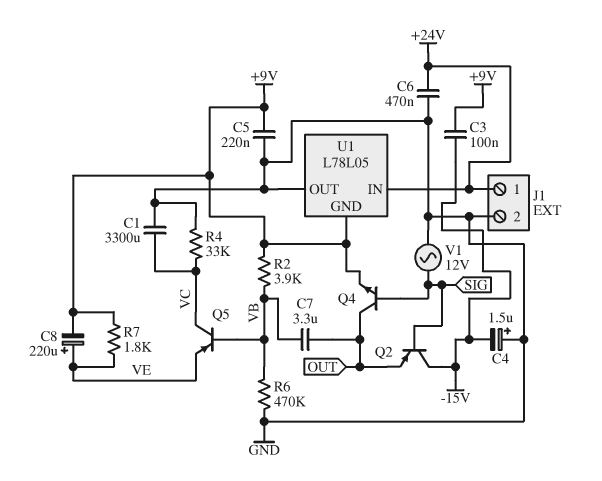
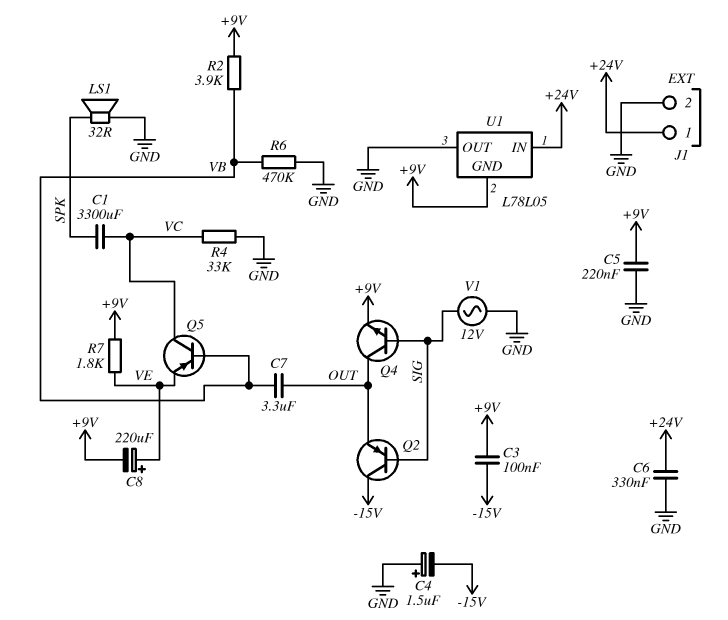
C1: 3300uF (GND, VC) -> 3300uF (SPK, VC)
C6: 470nF (+24V, GND) -> 330nF (+24V, GND)
LS1: none -> speaker 32R (GND, SPK)

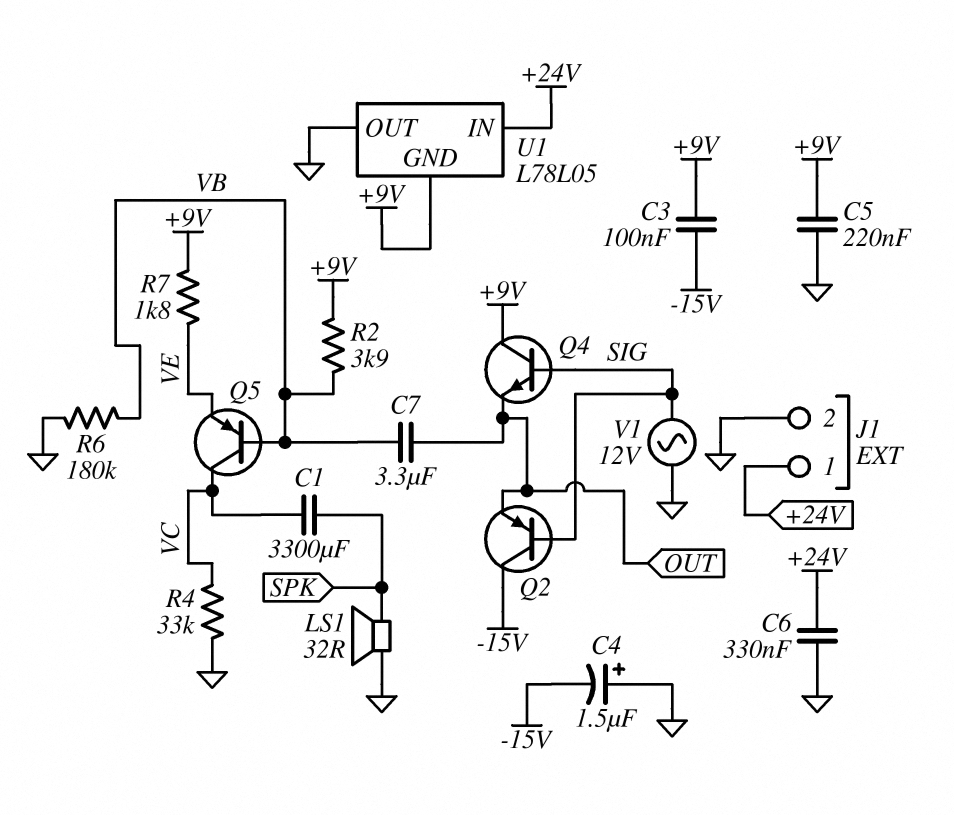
C8: 220uF (plus VE, minus +9V) -> none
Q4: NPN (B SIG, C OUT, E +9V) -> NPN (B SIG, C +9V, E OUT)
R6: 470k (GND, VB) -> 180k (GND, VB)

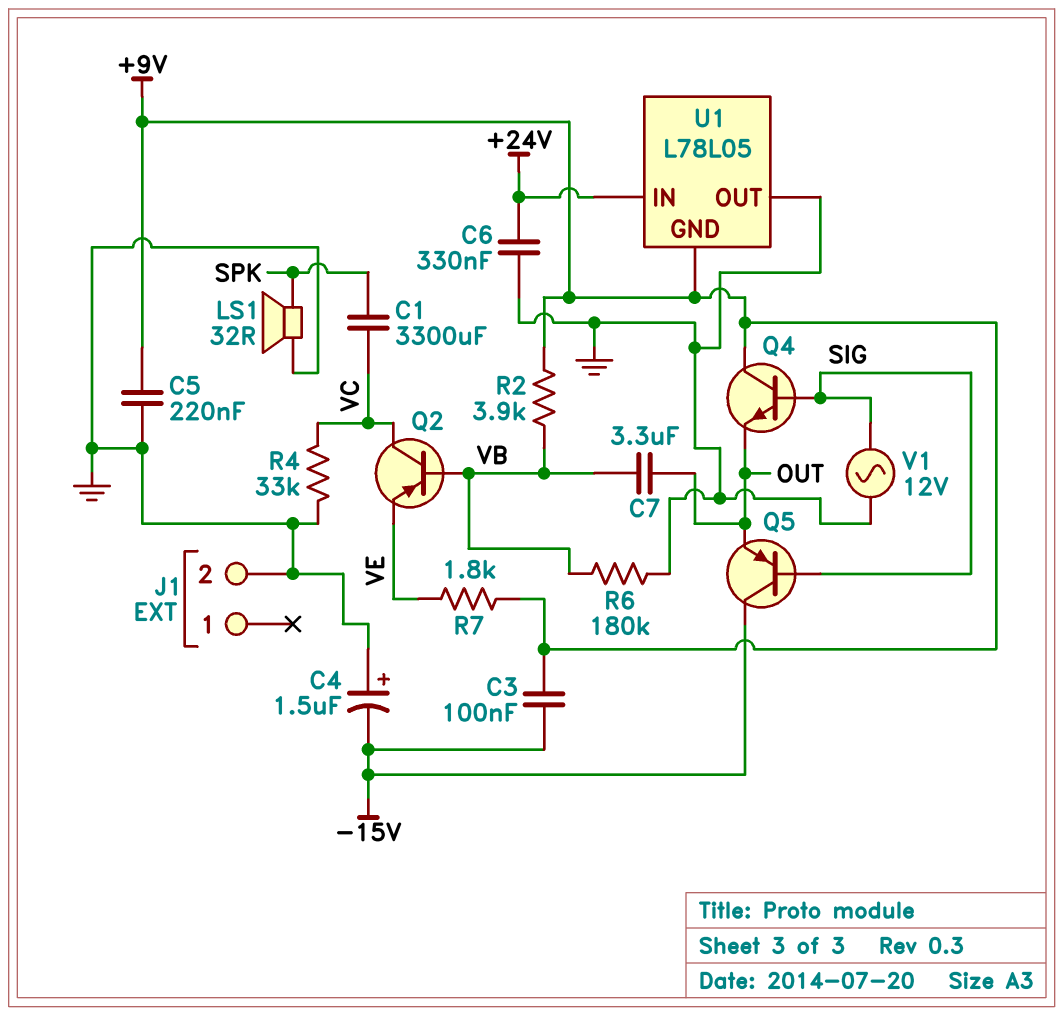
J1 pin 1: +24V -> none
Q2: PNP (B SIG, C -15V, E OUT) -> PNP (B VB, C VC, E VE)
Q5: PNP (B VB, C VC, E VE) -> PNP (B SIG, C -15V, E OUT)

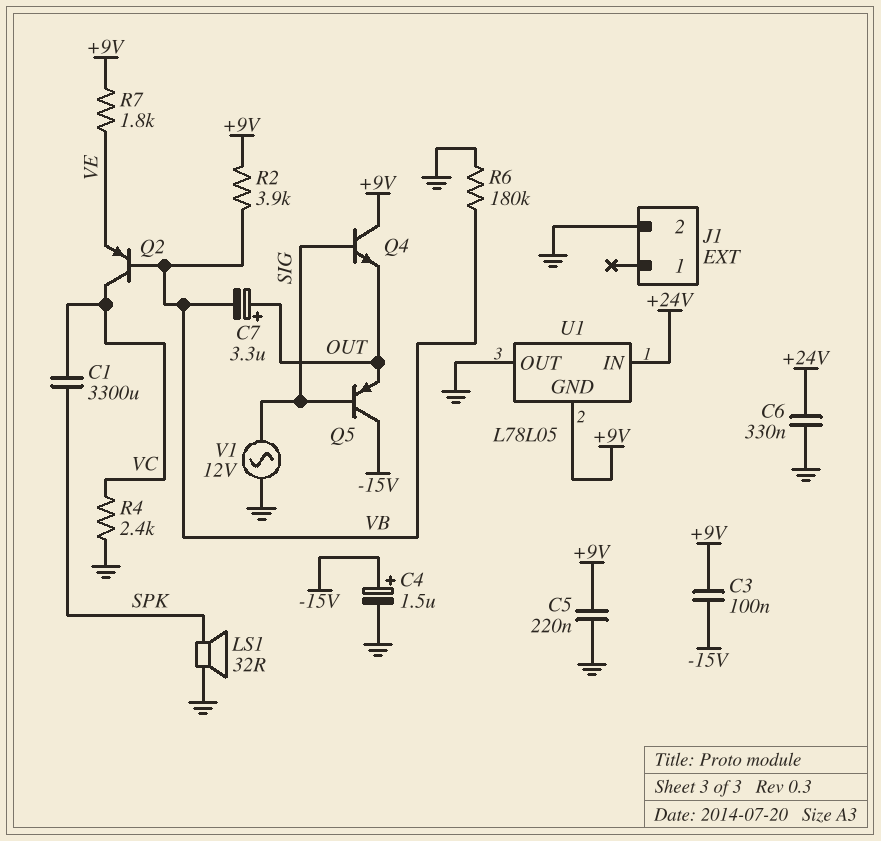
C4: 1.5uF (plus GND, minus -15V) -> 1.5uF (plus -15V, minus GND)
C7: 3.3uF (OUT, VB) -> 3.3uF (plus OUT, minus VB)
R4: 33k (GND, VC) -> 2.4k (GND, VC)

